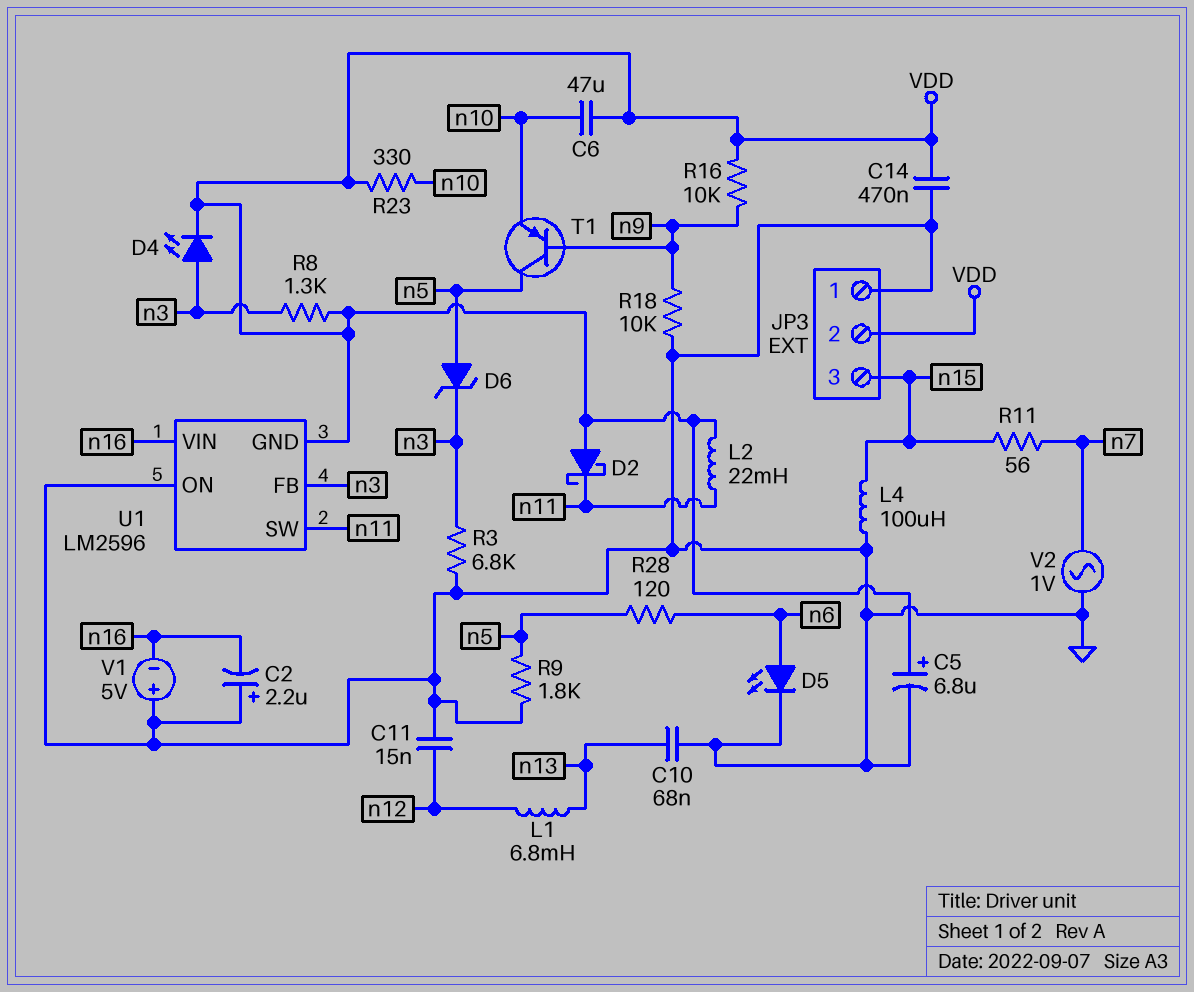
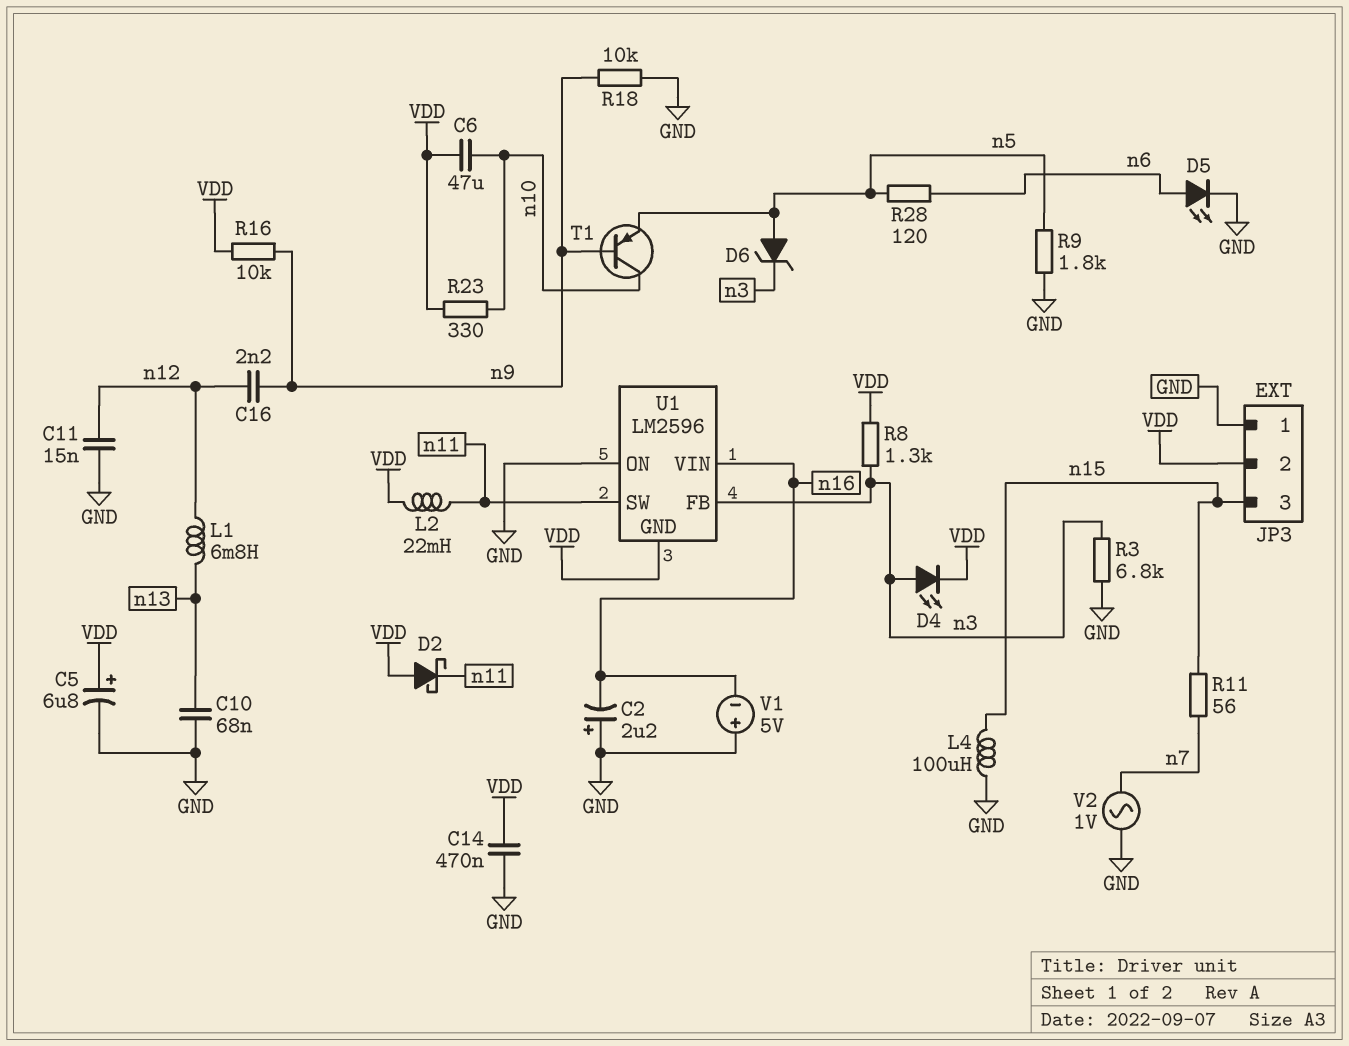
C16: none -> 2.2nF (n9, n12)
T1: PNP (B n9, C n5, E n10) -> PNP (B n9, C n10, E n5)

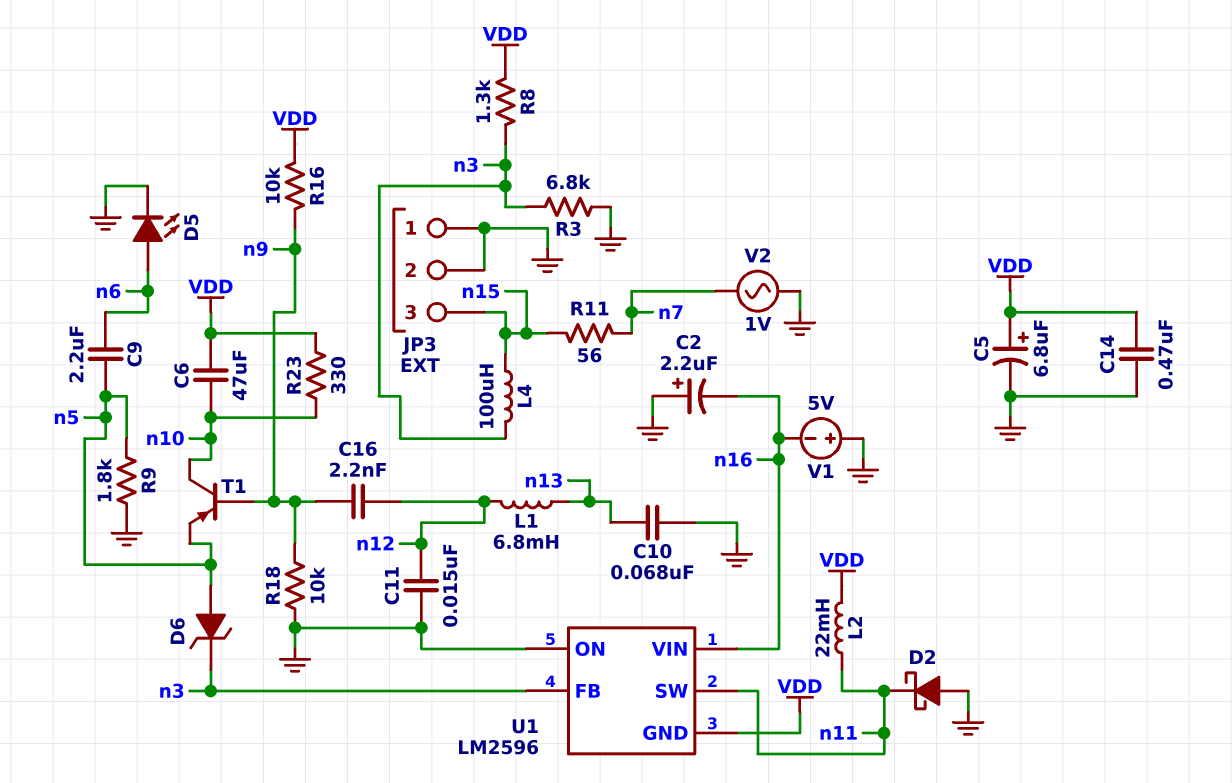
C9: none -> 2.2uF (n5, n6)
D2: schottky (A VDD, K n11) -> schottky (A GND, K n11)
D4: LED (A n3, K VDD) -> none
JP3 pin 2: VDD -> GND
L4: 100uH (GND, n15) -> 100uH (n3, n15)
R28: 120 (n5, n6) -> none

